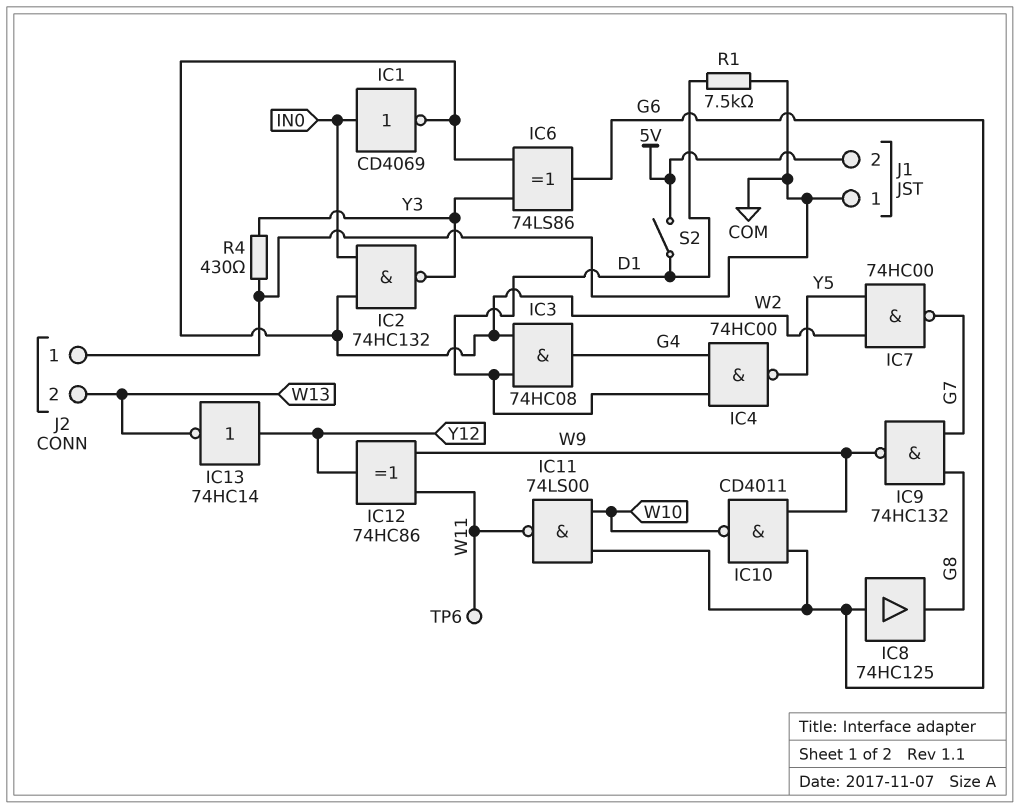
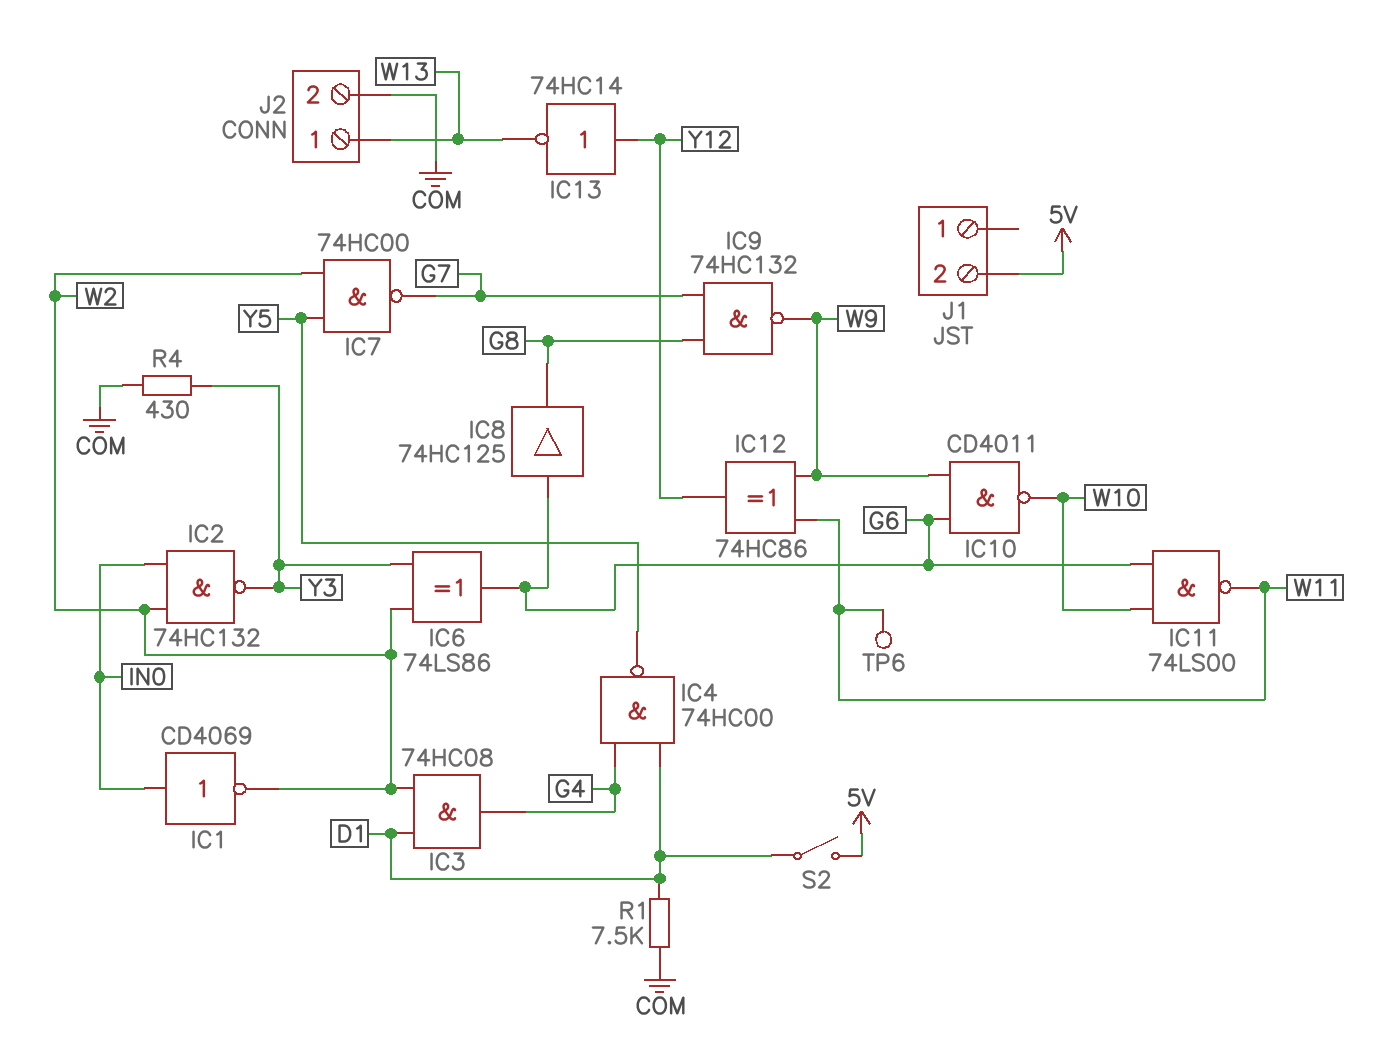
J1 pin 1: COM -> none
J2 pin 1: COM -> W13
J2 pin 2: W13 -> COM

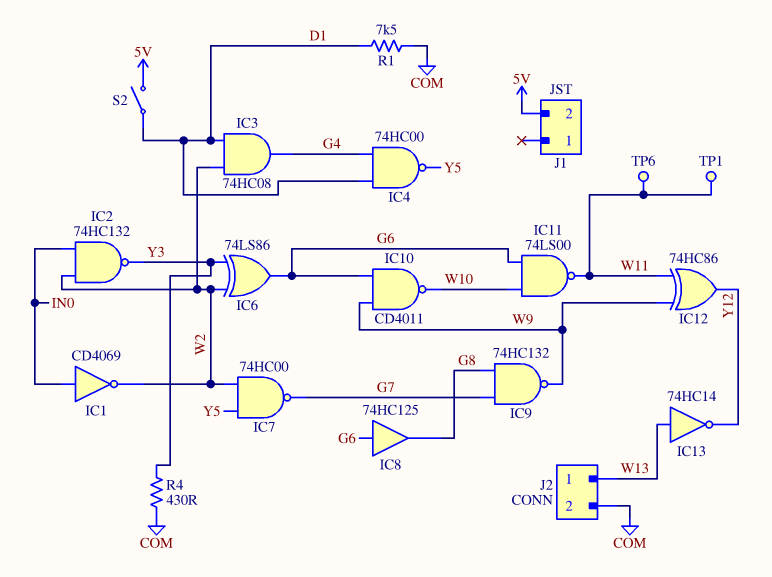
IC13: NOT 74HC14 (in Y12, out W13) -> NOT 74HC14 (in W13, out Y12)
TP1: none -> test point (W11)

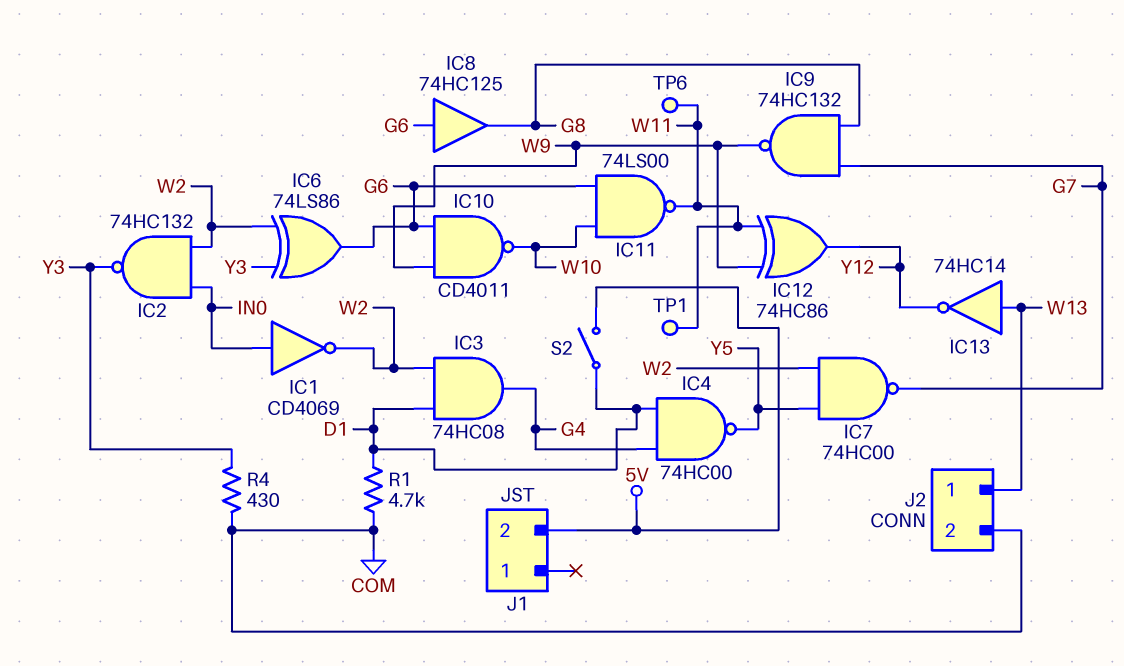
R1: 7.5k (COM, D1) -> 4.7k (COM, D1)

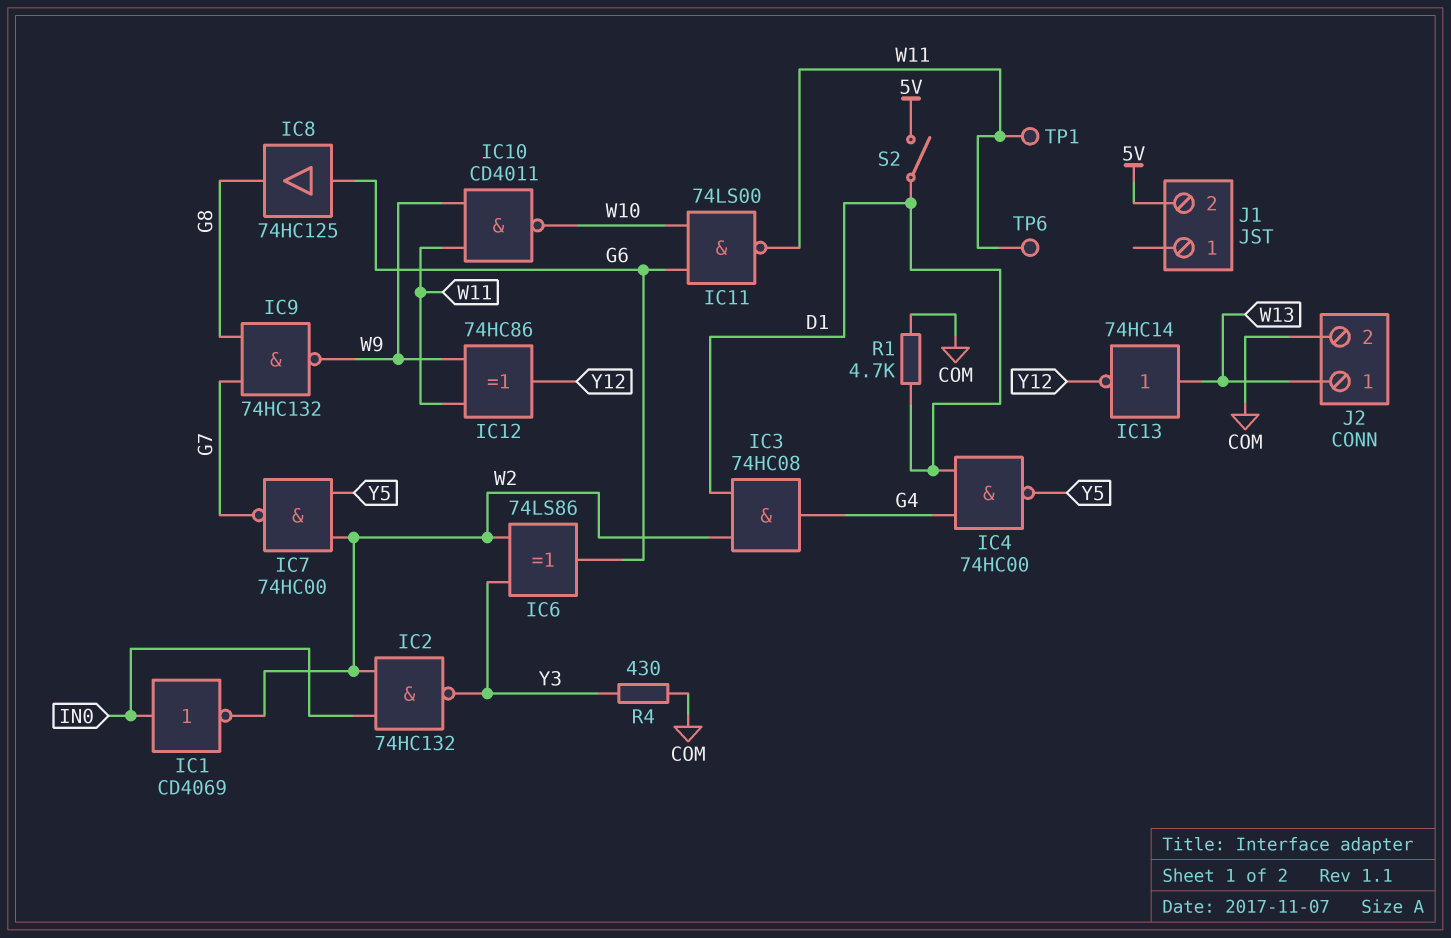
IC10: NAND CD4011 (in G6, in W9, out W10) -> NAND CD4011 (in W9, in W11, out W10)

